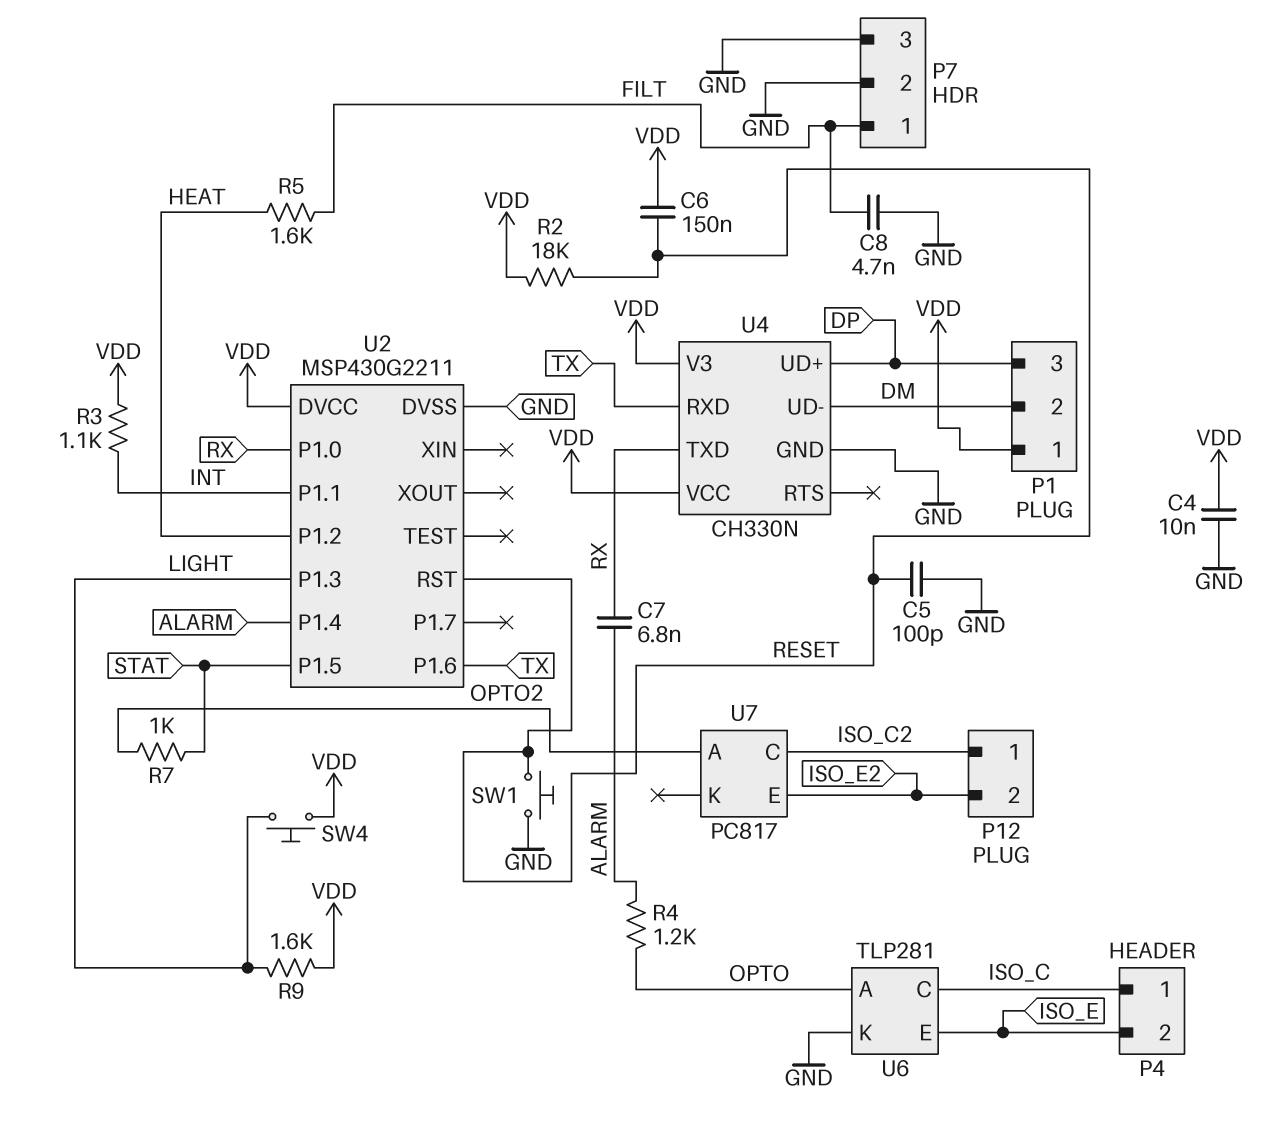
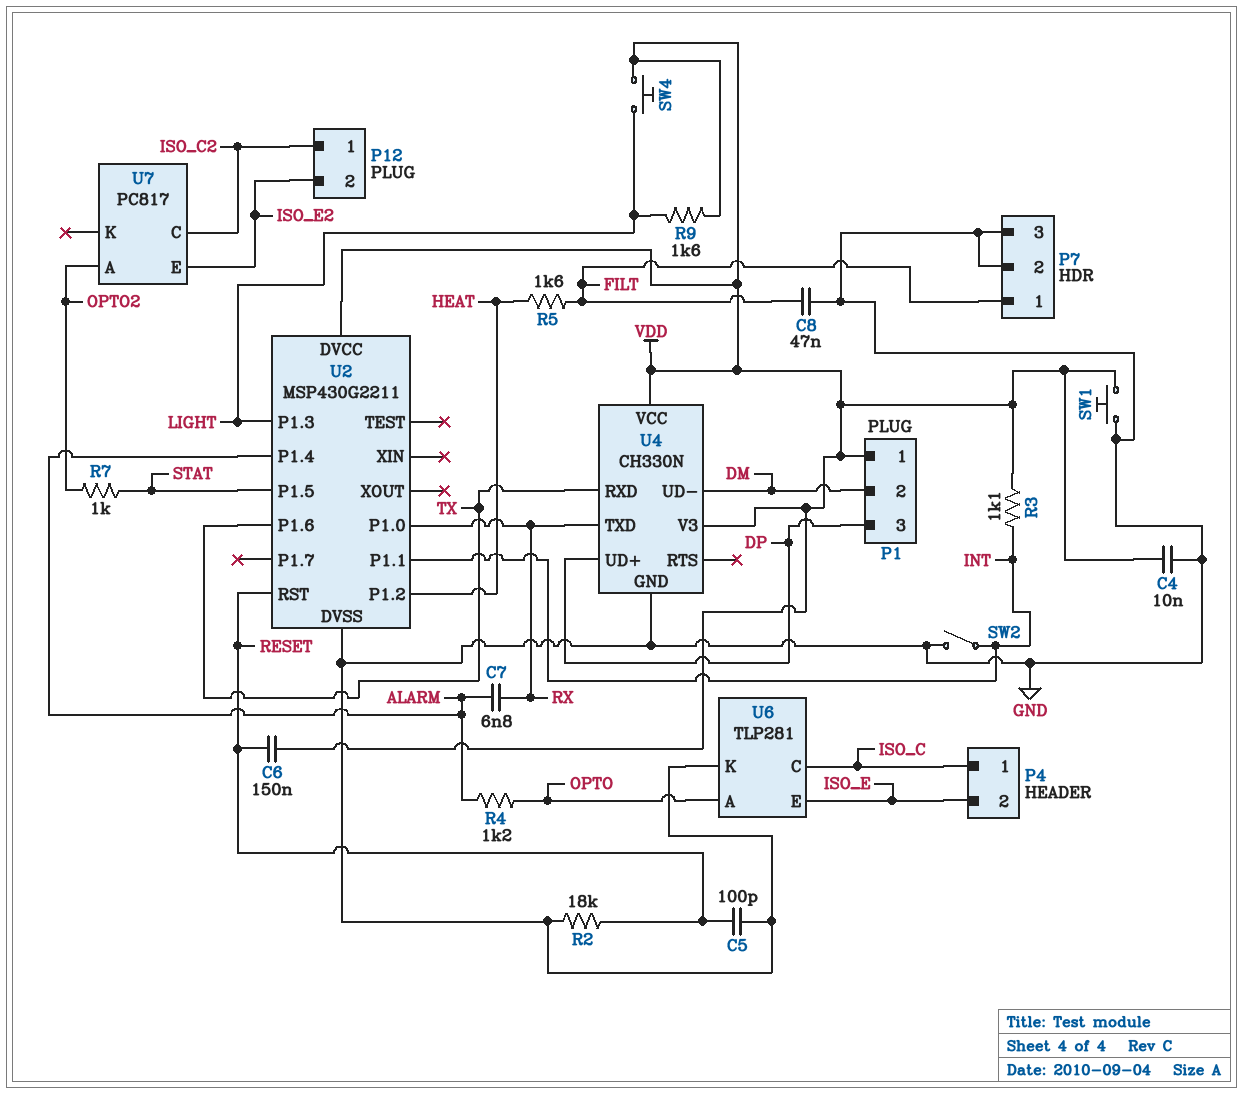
C8: 4.7nF (FILT, GND) -> 47nF (FILT, GND)
R2: 18k (RESET, VDD) -> 18k (GND, RESET)
SW1: button (GND, RESET) -> button (GND, VDD)
SW2: none -> switch (GND, INT)

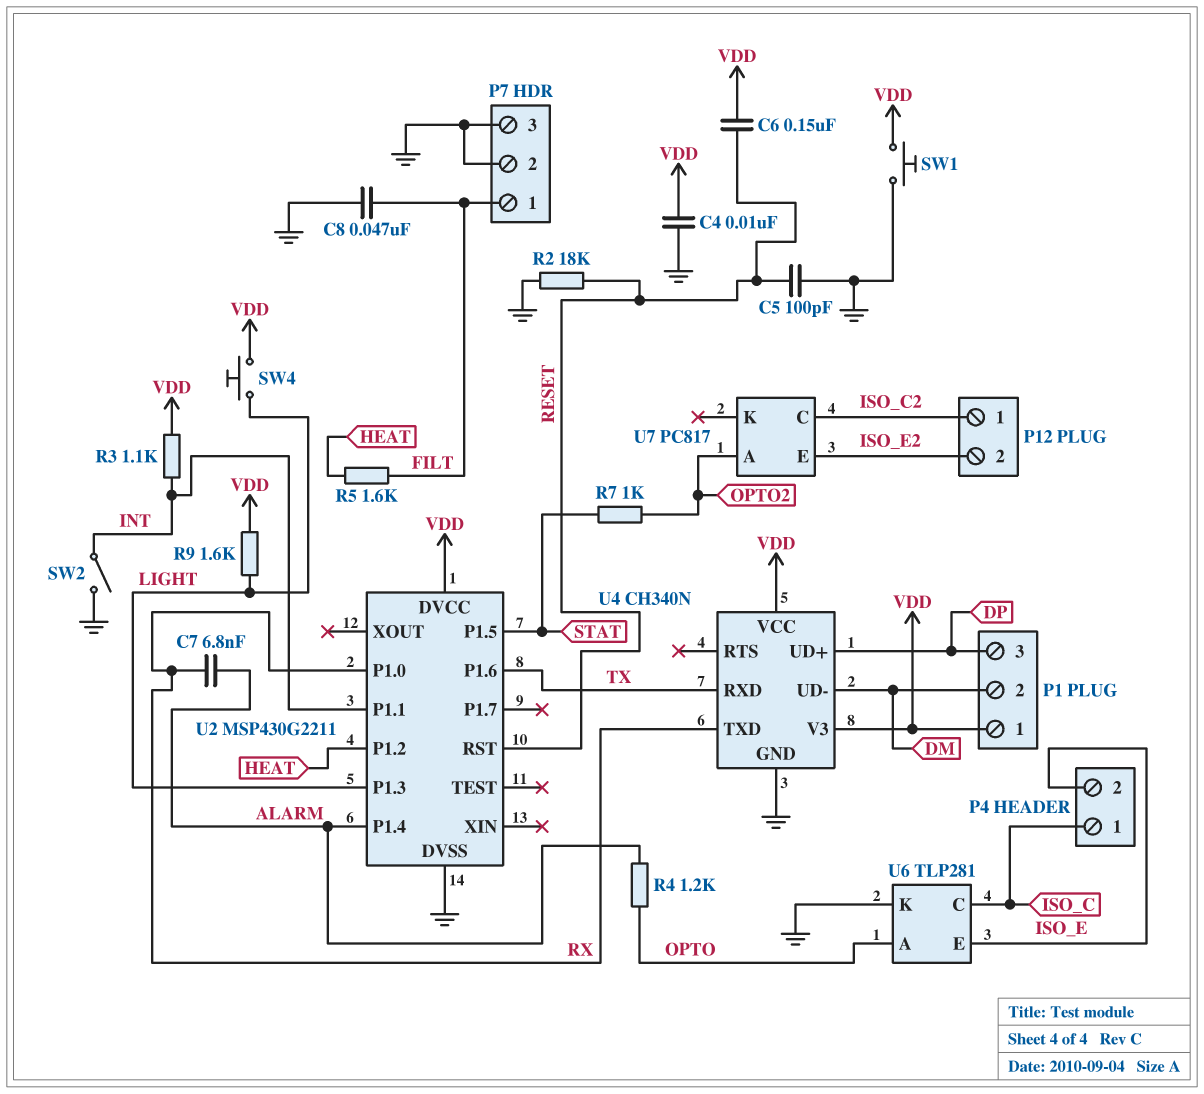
U4: CH330N -> CH340N

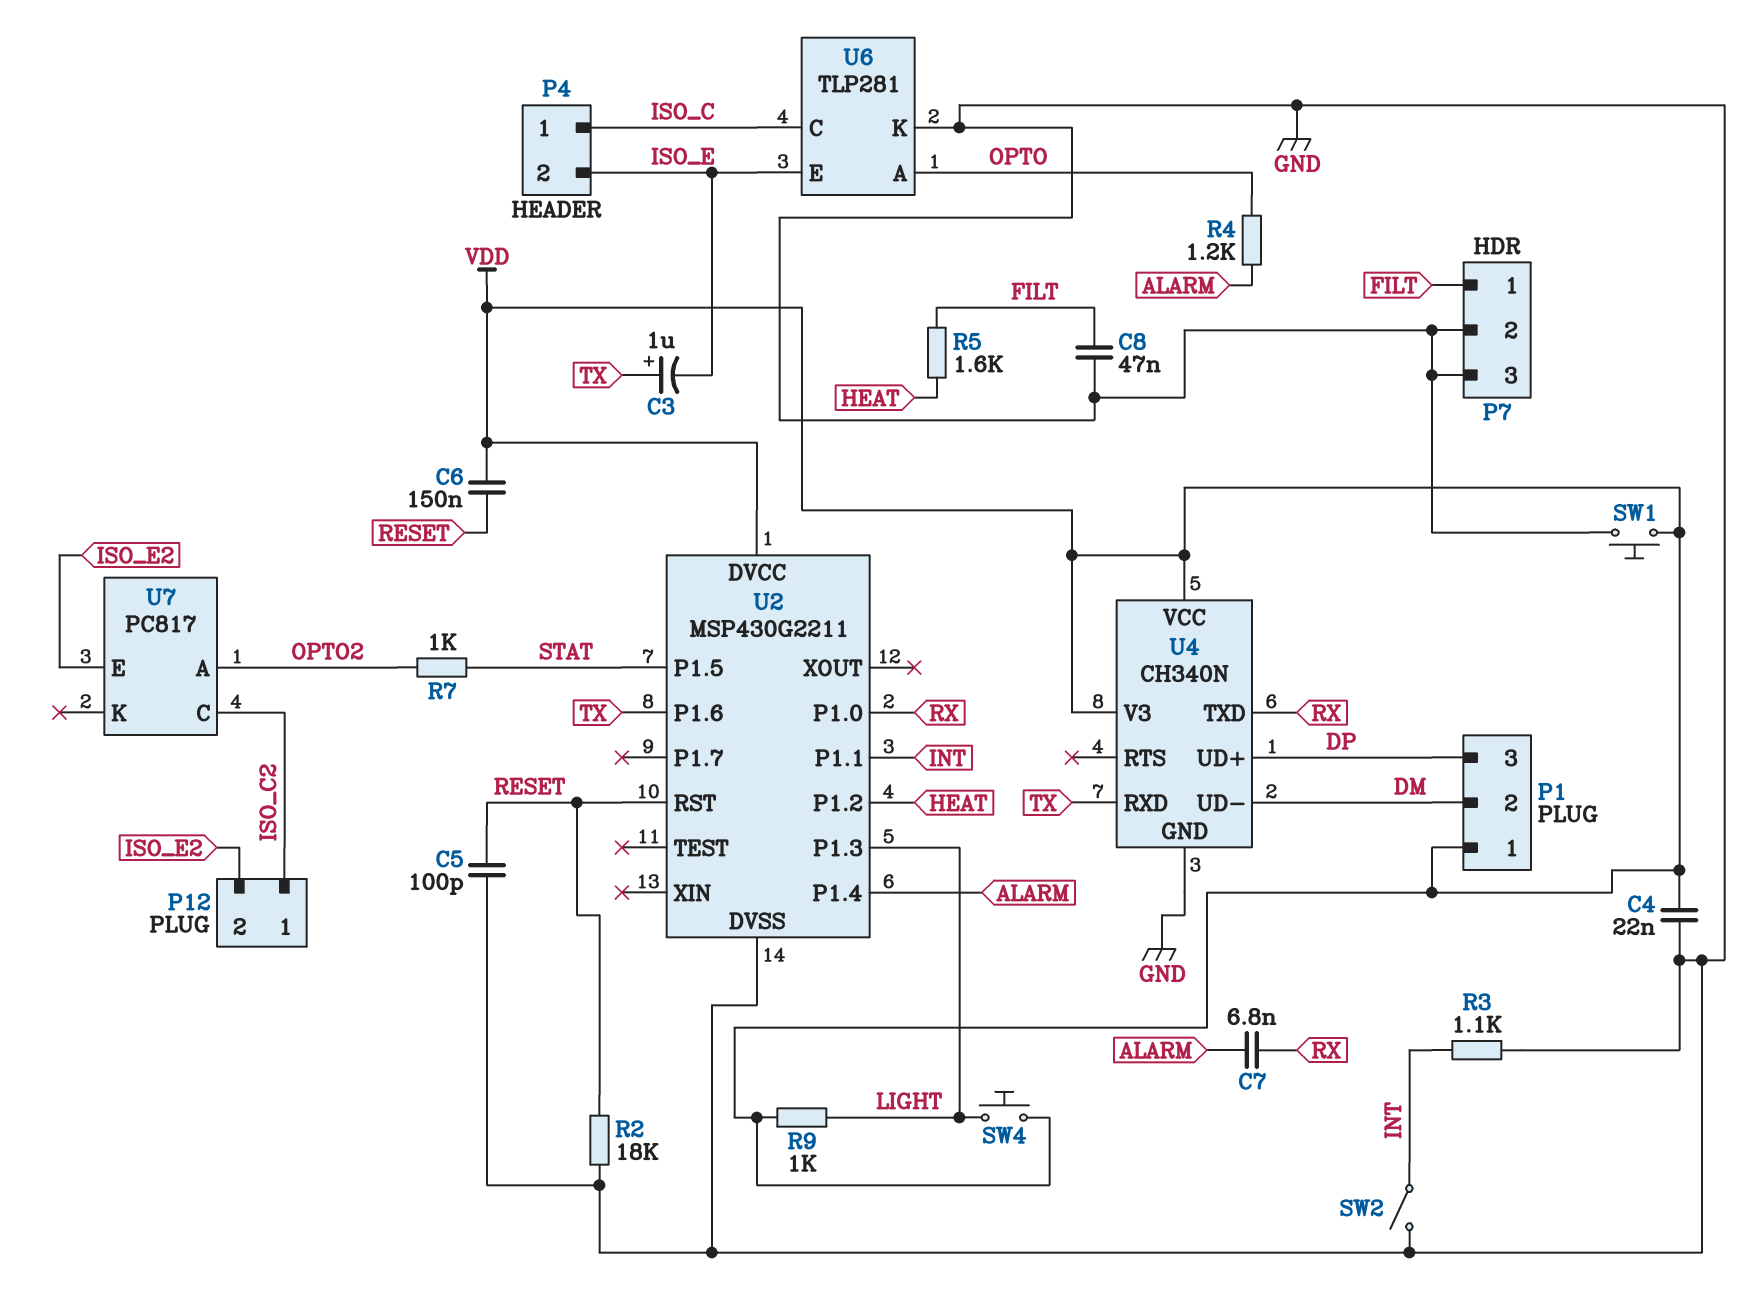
C3: none -> 1uF (plus TX, minus ISO_E)
C4: 10nF (GND, VDD) -> 22nF (GND, VDD)
R3: 1.1k (INT, VDD) -> 1.1k (GND, INT)
R9: 1.6k (LIGHT, VDD) -> 1k (LIGHT, VDD)

